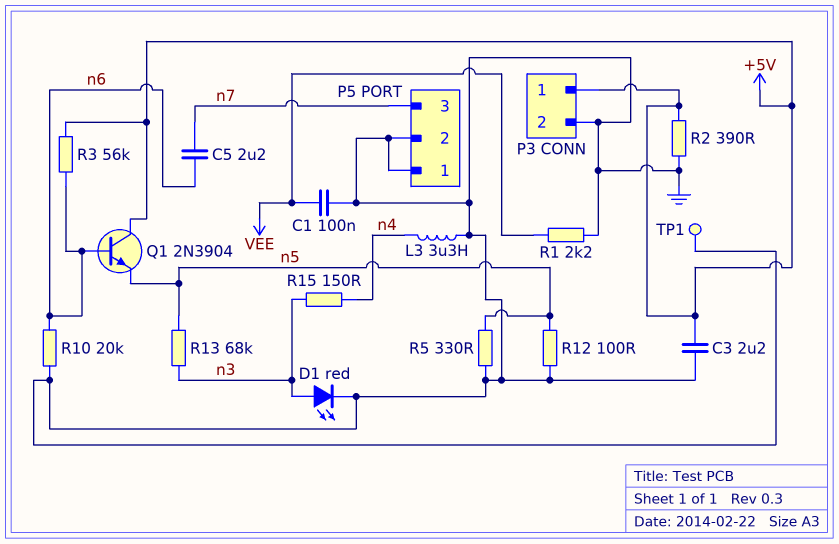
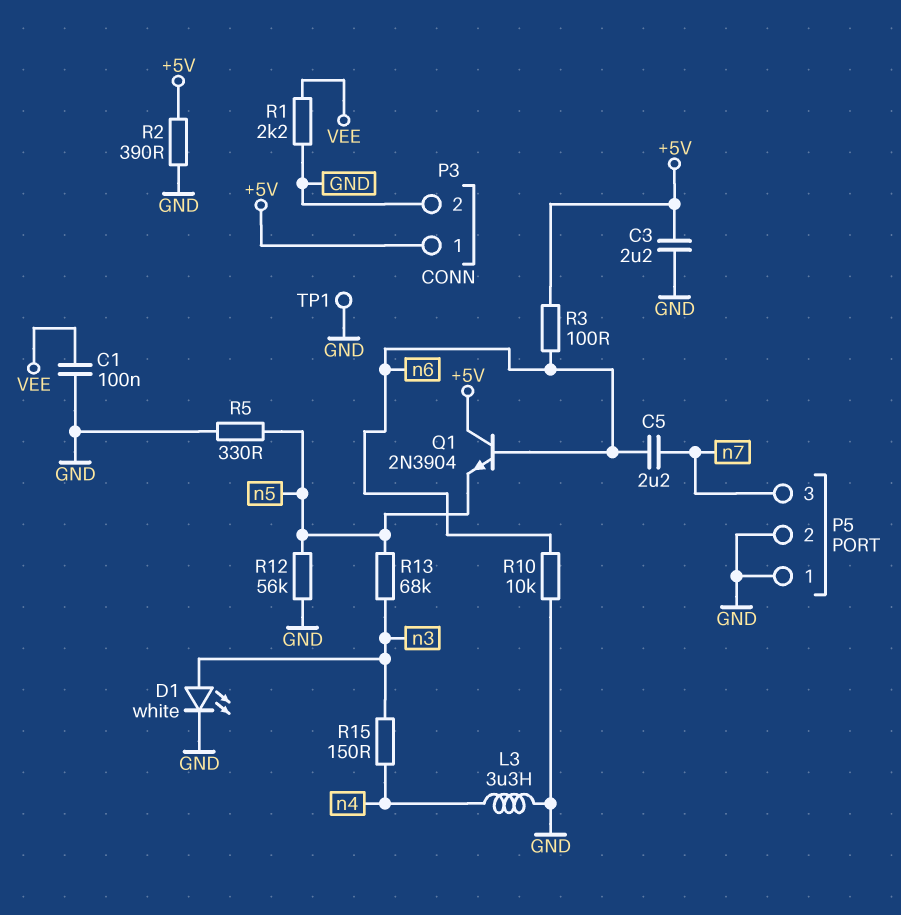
D1: LED red (A n3, K GND) -> LED white (A n3, K GND)
R3: 56k (+5V, n6) -> 100 (+5V, n6)
R10: 20k (GND, n6) -> 10k (GND, n6)
R12: 100 (GND, n5) -> 56k (GND, n5)

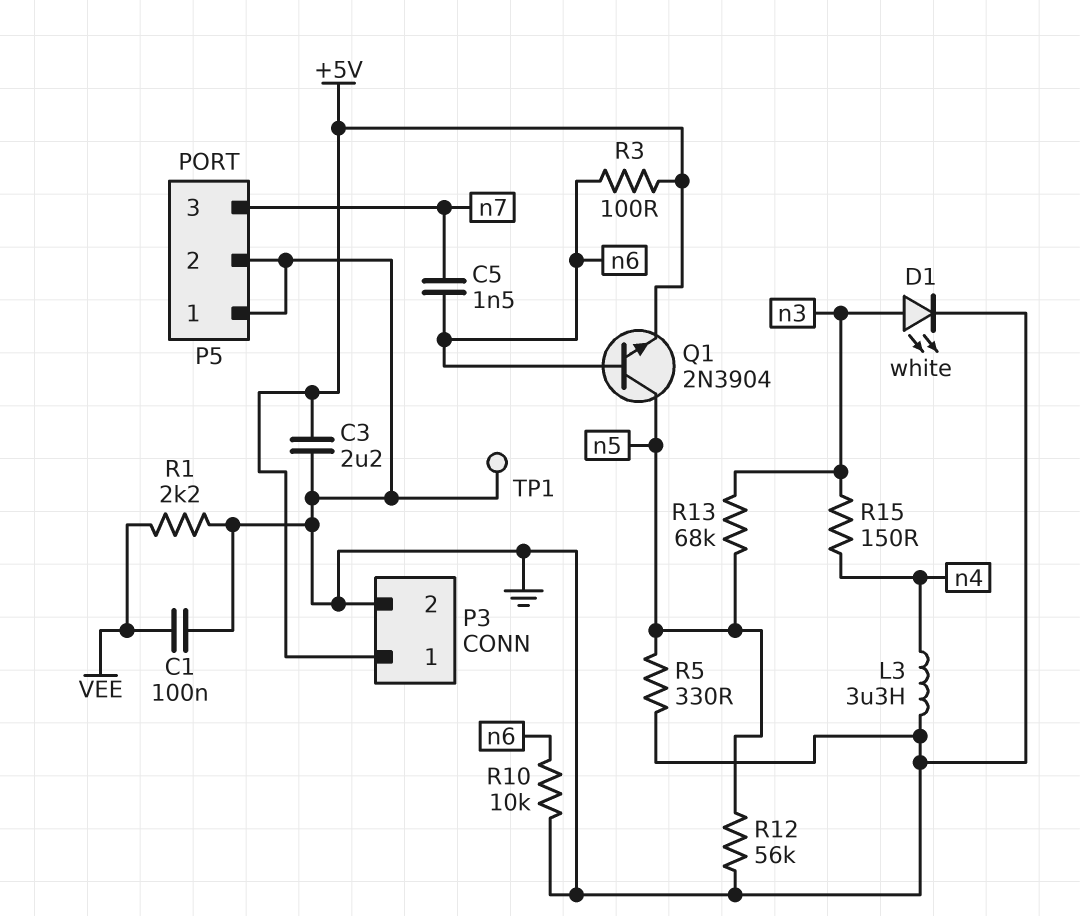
C5: 2.2uF (n6, n7) -> 1.5nF (n6, n7)
Q1: NPN 2N3904 (B n6, C +5V, E n5) -> NPN 2N3904 (B n6, C n5, E +5V)
R2: 390 (+5V, GND) -> none

